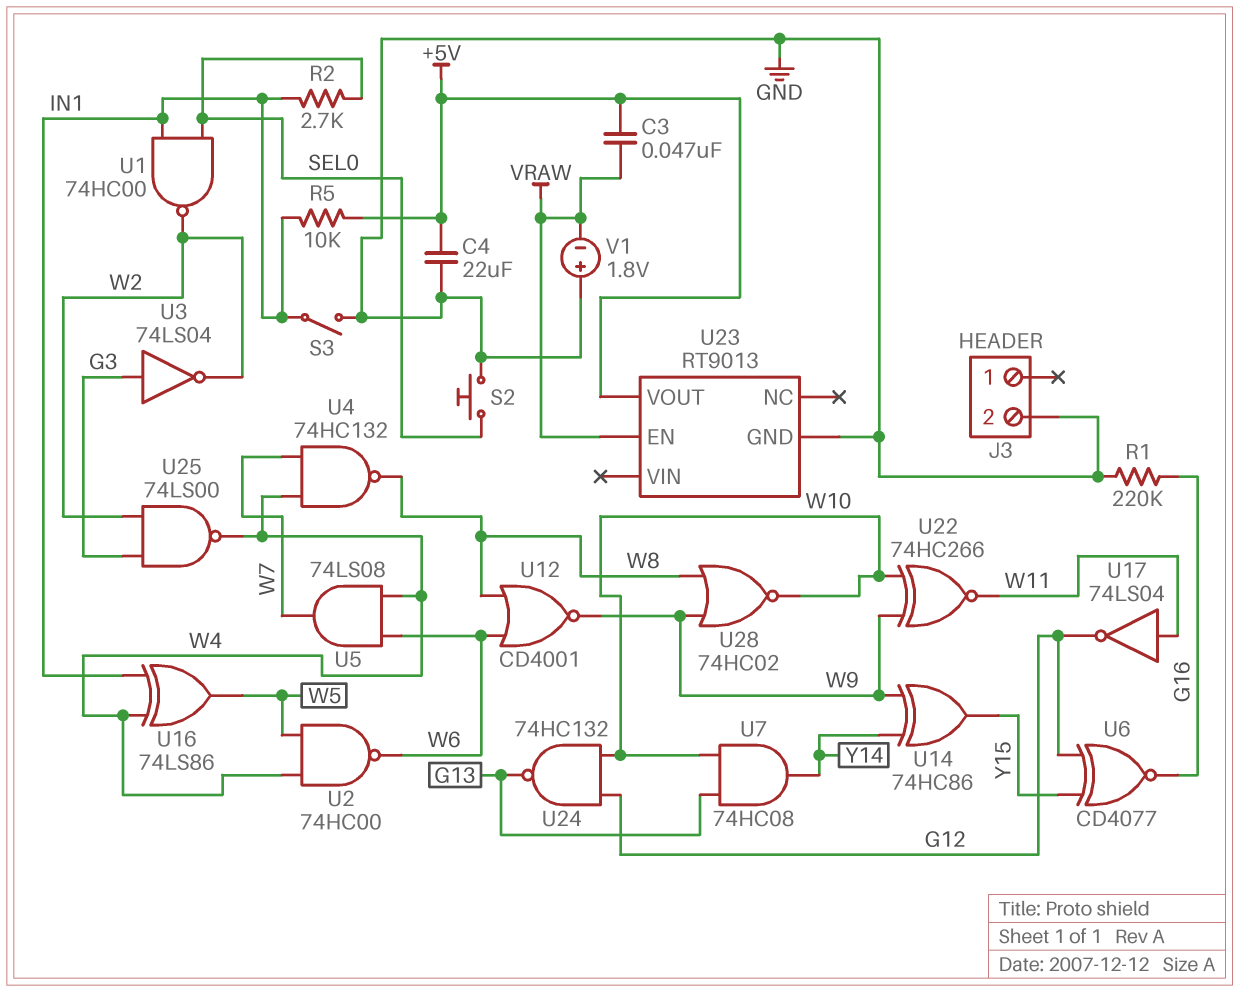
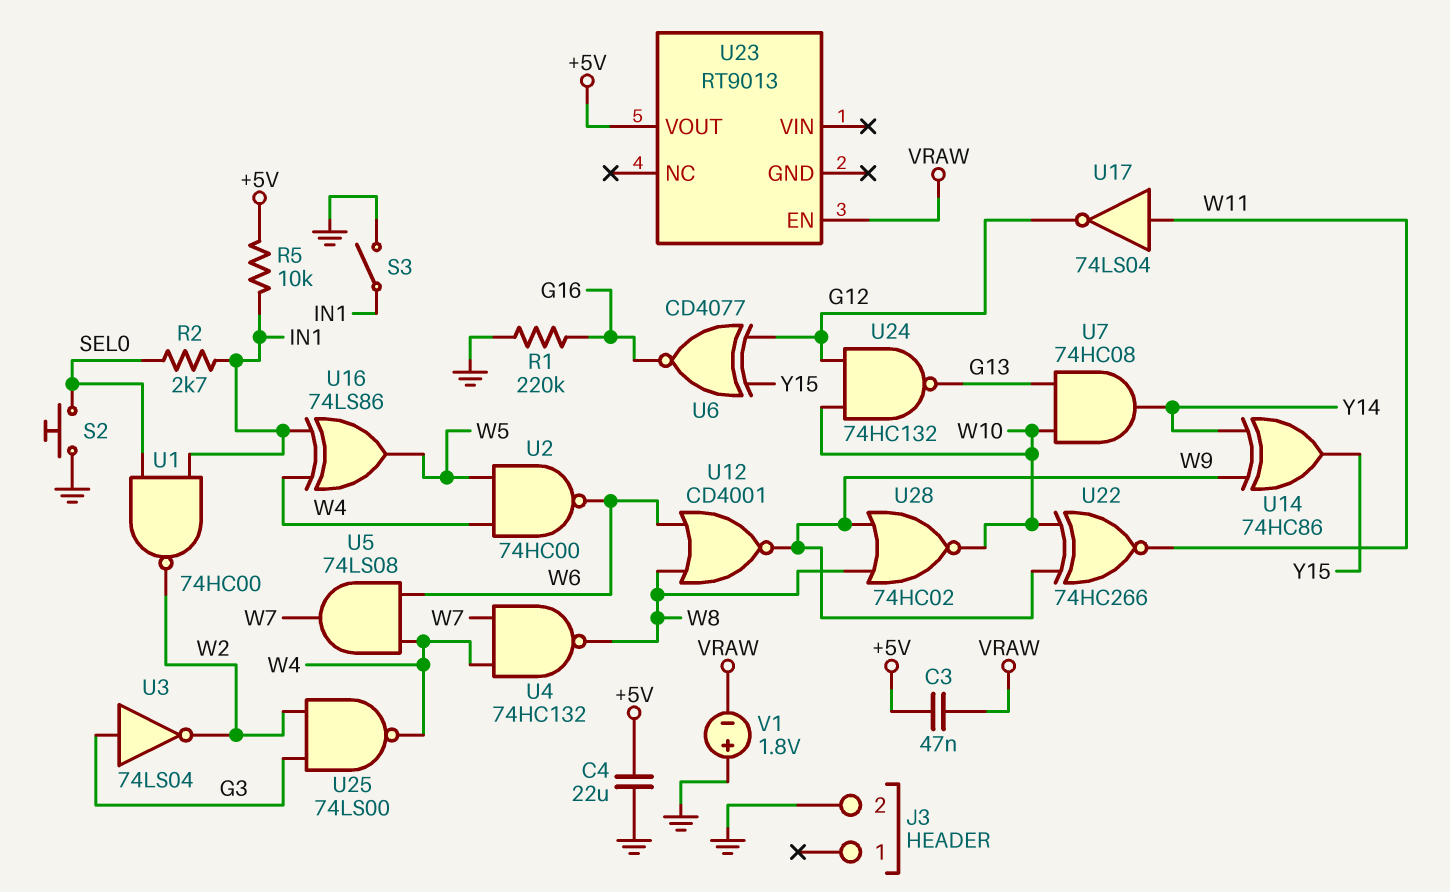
U23 pin GND: GND -> none

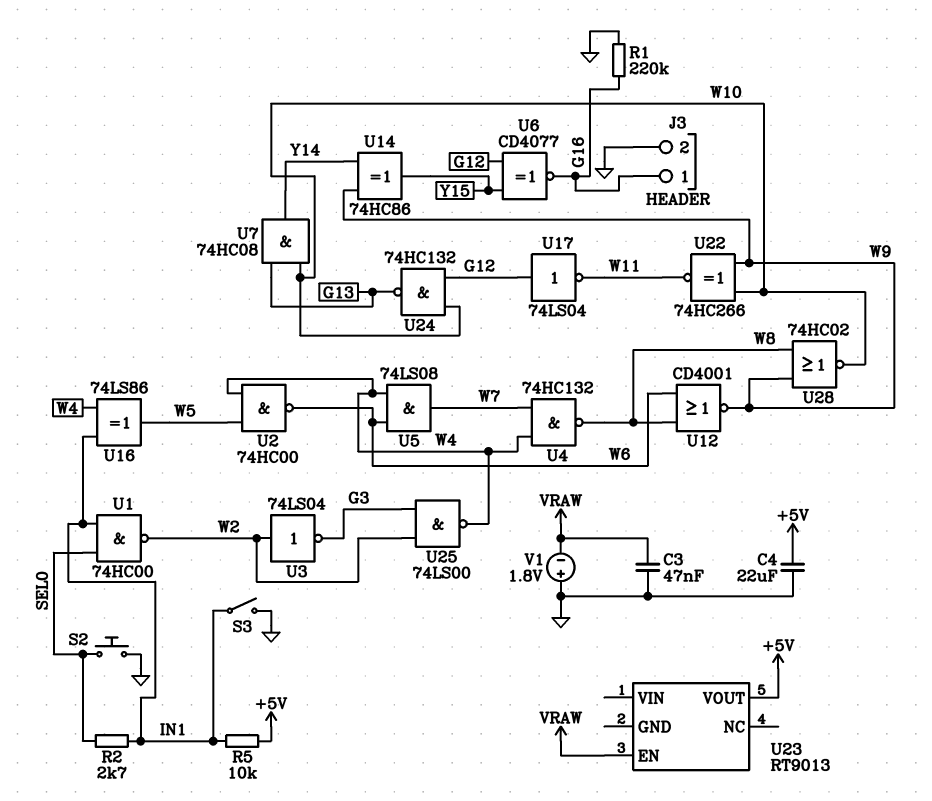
C3: 47nF (+5V, VRAW) -> 47nF (GND, VRAW)
J3 pin 1: none -> G16
U3: NOT 74LS04 (in G3, out W2) -> NOT 74LS04 (in W2, out G3)
U17: NOT 74LS04 (in W11, out G12) -> NOT 74LS04 (in G12, out W11)

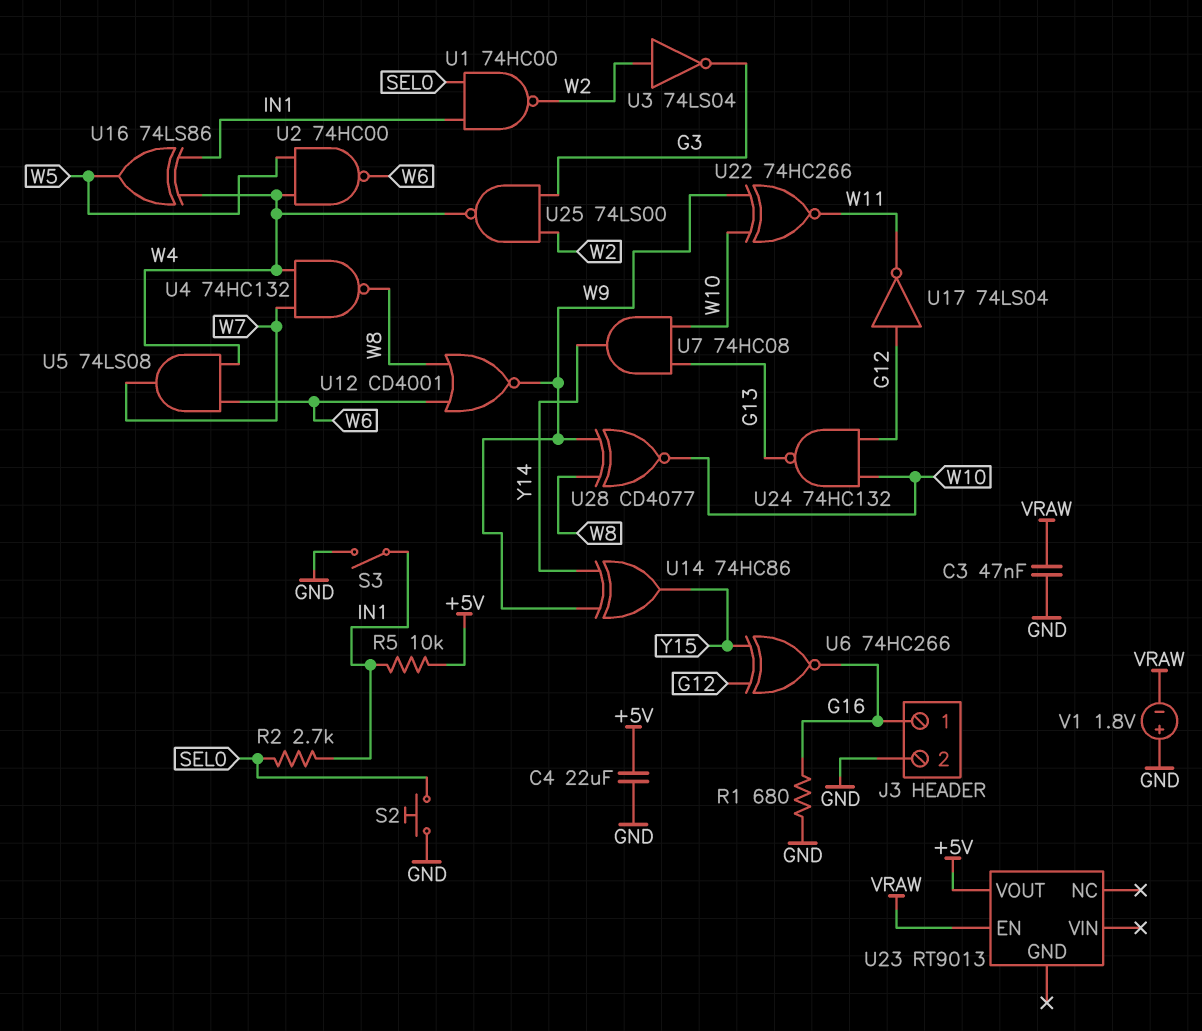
R1: 220k (G16, GND) -> 680 (G16, GND)
U6: XNOR CD4077 (in G12, in Y15, out G16) -> XNOR 74HC266 (in G12, in Y15, out G16)
U28: NOR 74HC02 (in W8, in W9, out W10) -> XNOR CD4077 (in W8, in W9, out W10)

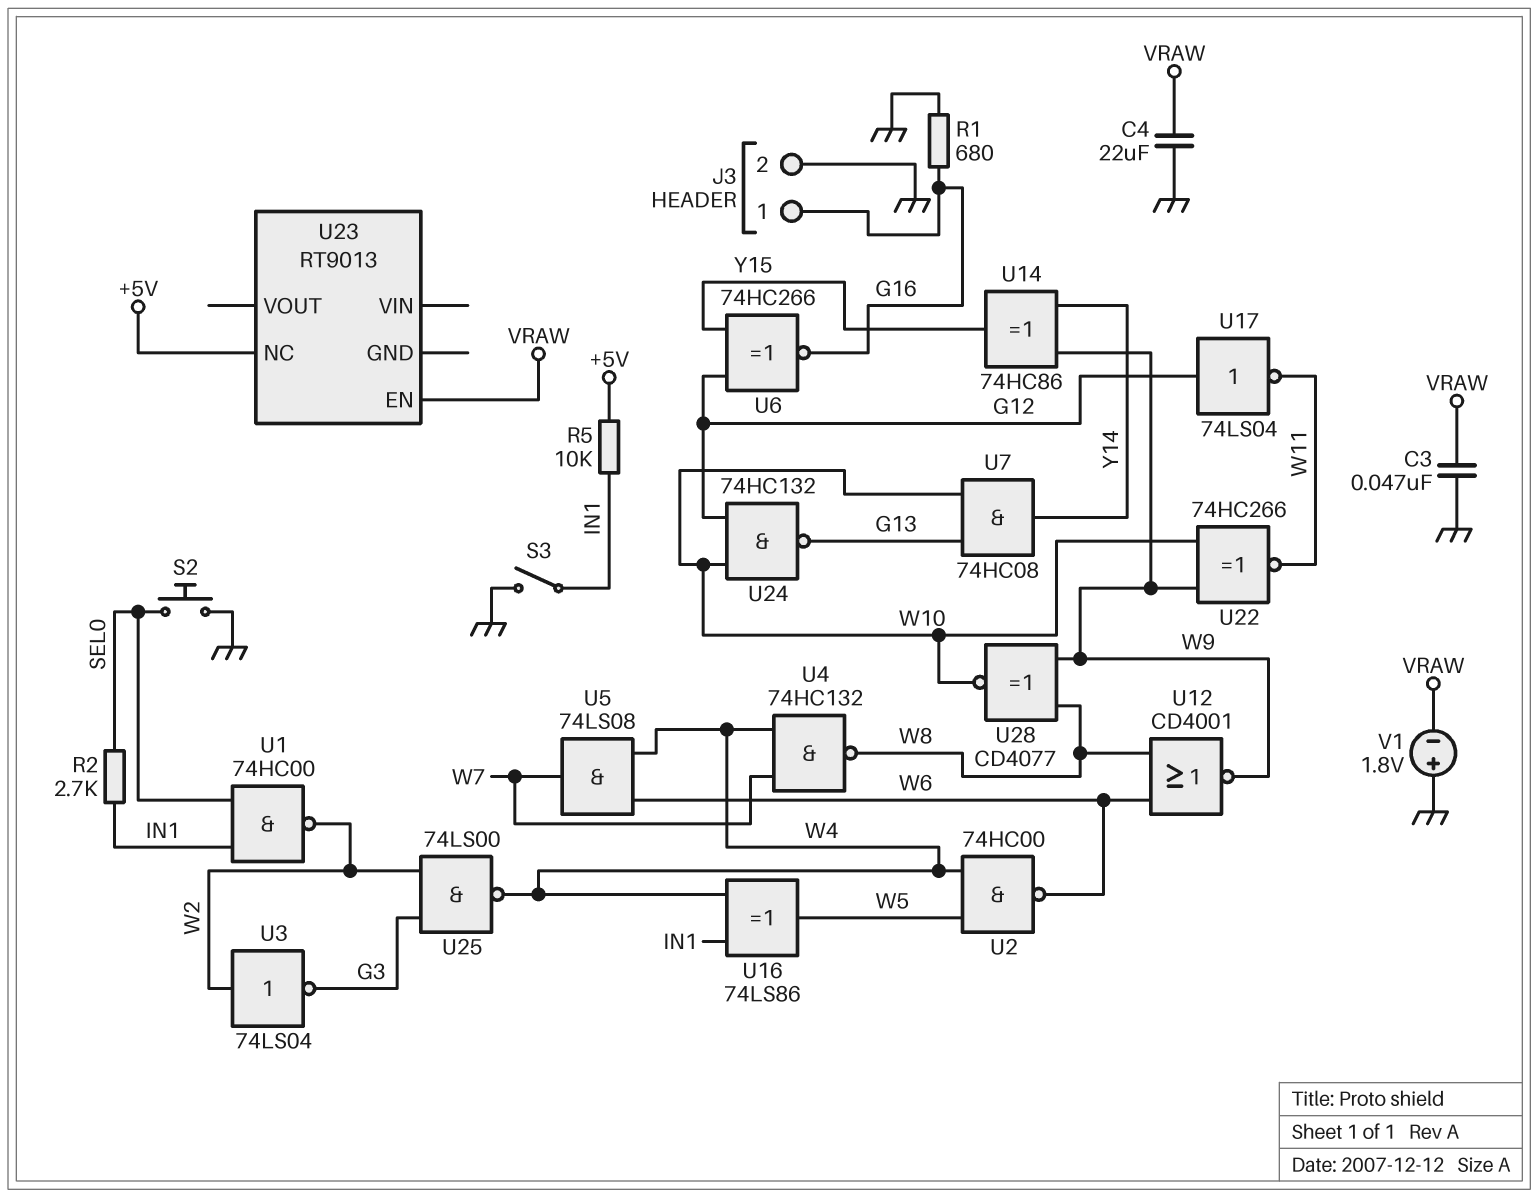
C4: 22uF (+5V, GND) -> 22uF (GND, VRAW)
U23 pin NC: none -> +5V
U23 pin VOUT: +5V -> none

